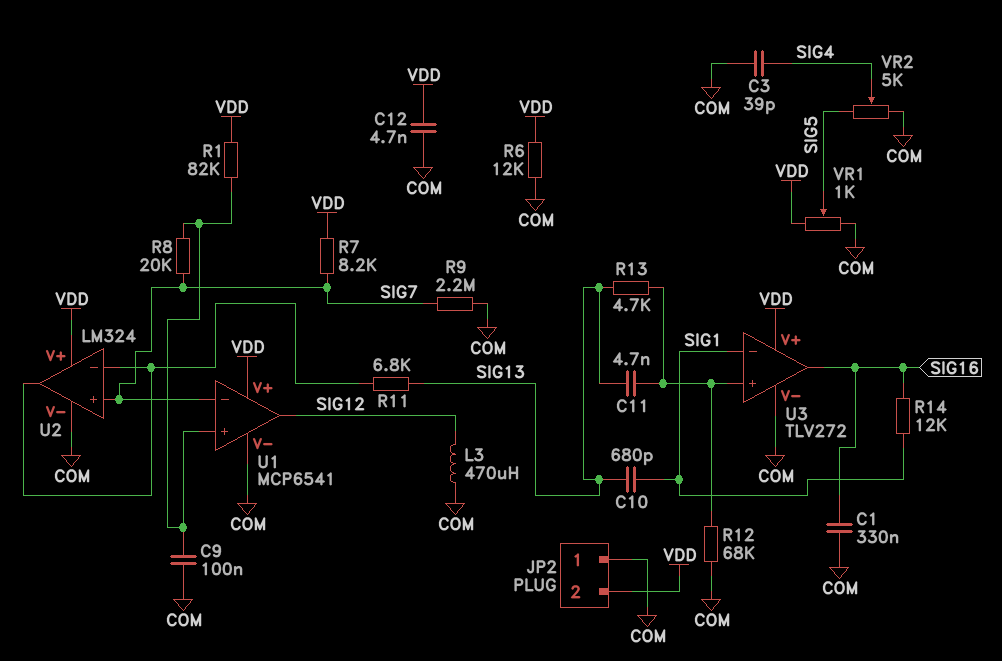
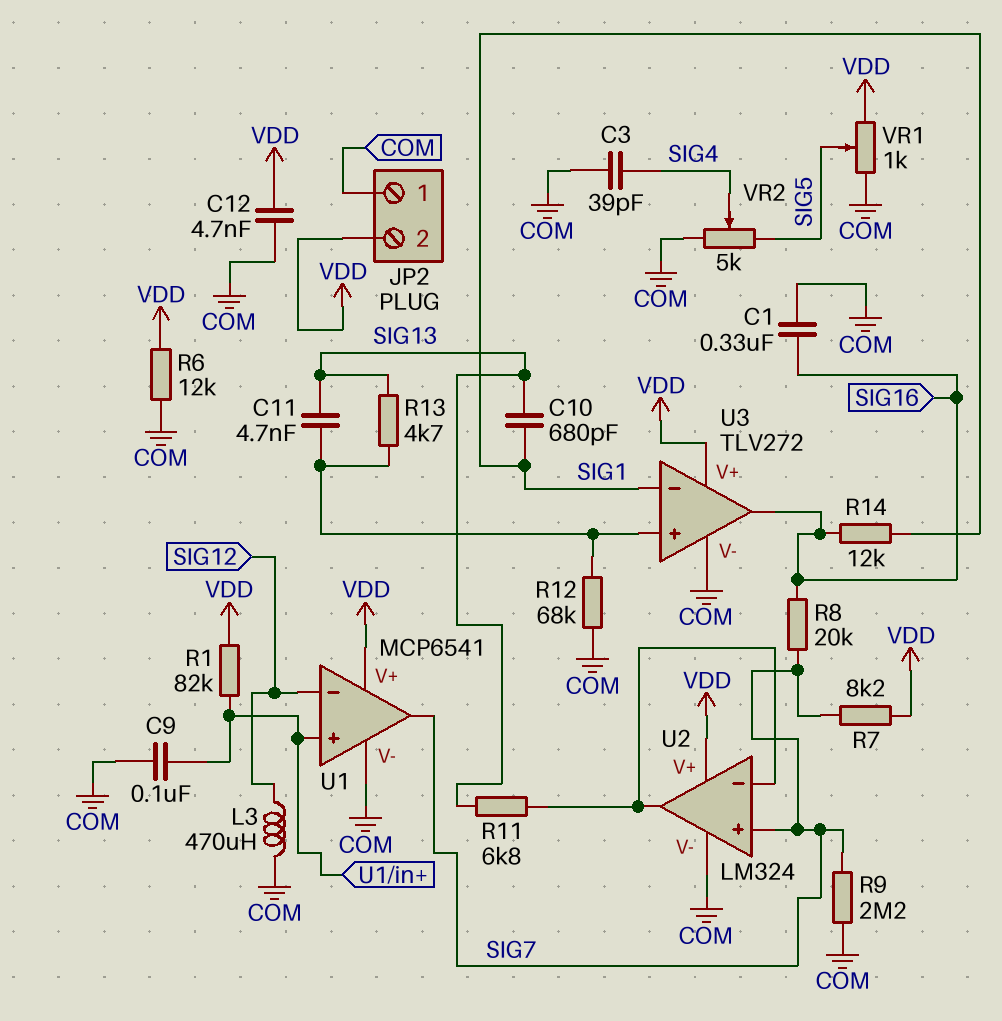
R8: 20k (SIG7, U1/in+) -> 20k (SIG7, SIG16)
U1 pin in-: SIG7 -> SIG12
U1 pin out: SIG12 -> SIG7

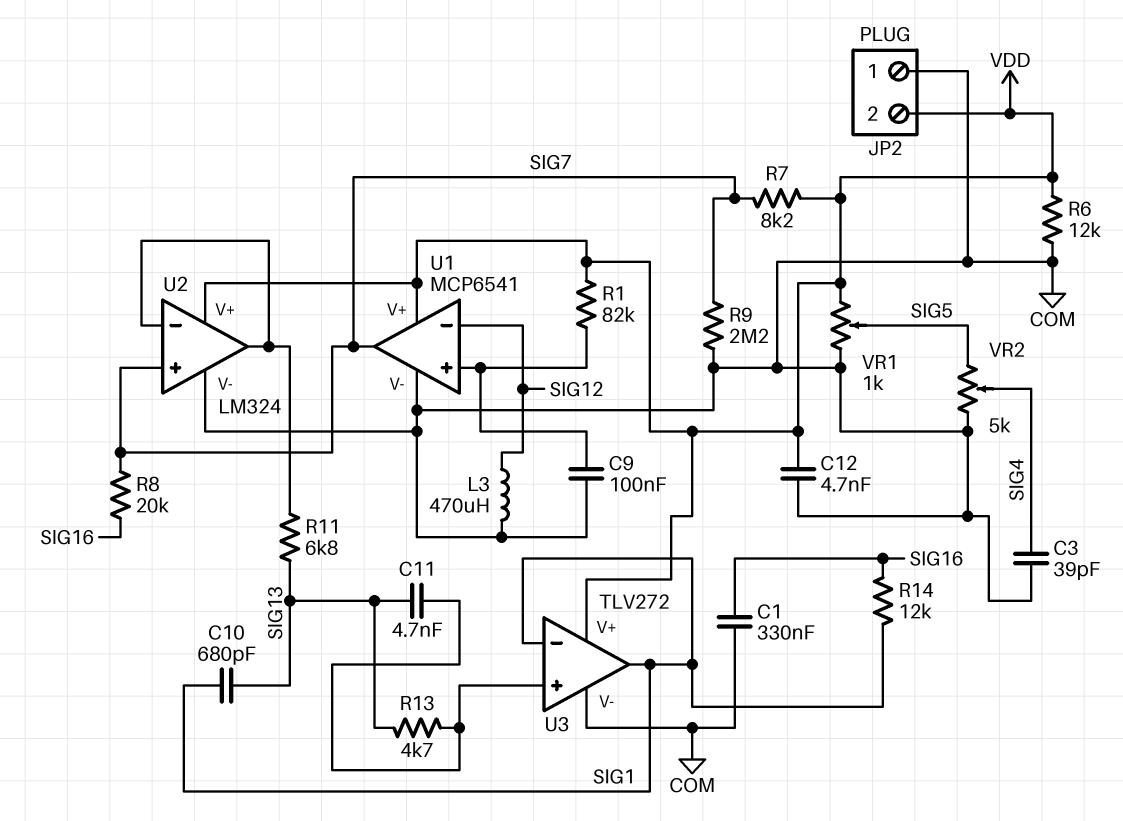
R12: 68k (COM, U3/in+) -> none
U3 pin out: SIG16 -> SIG1

